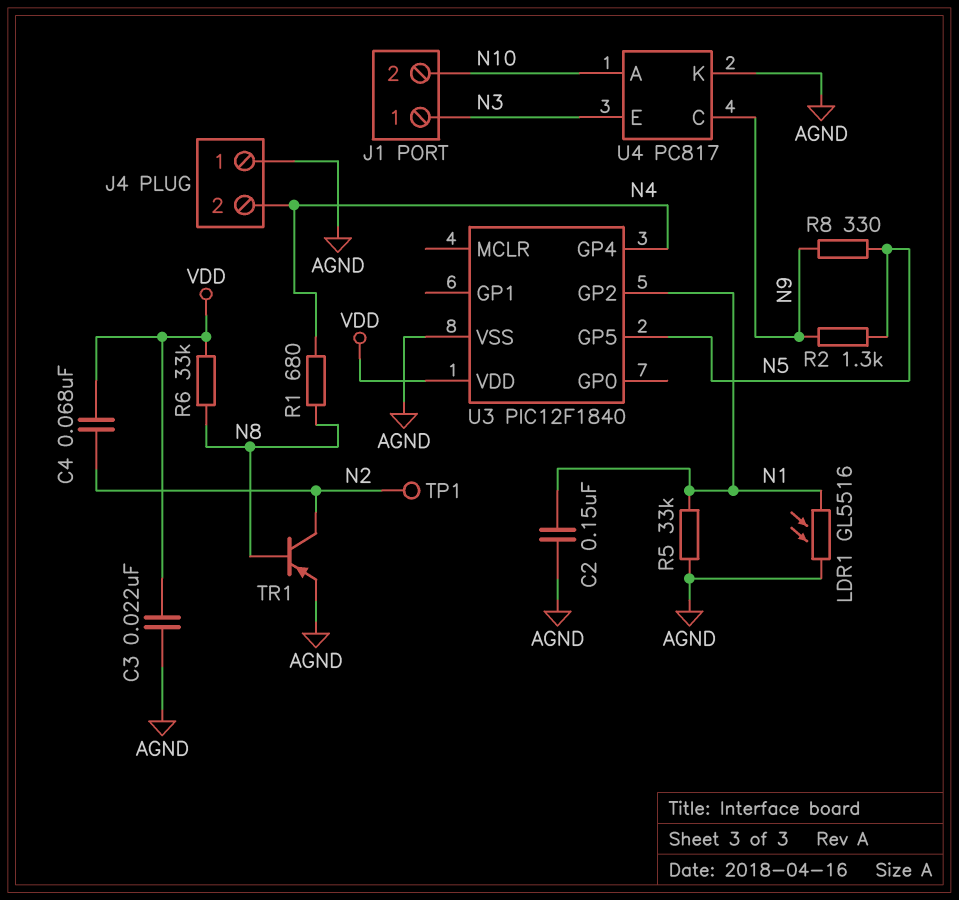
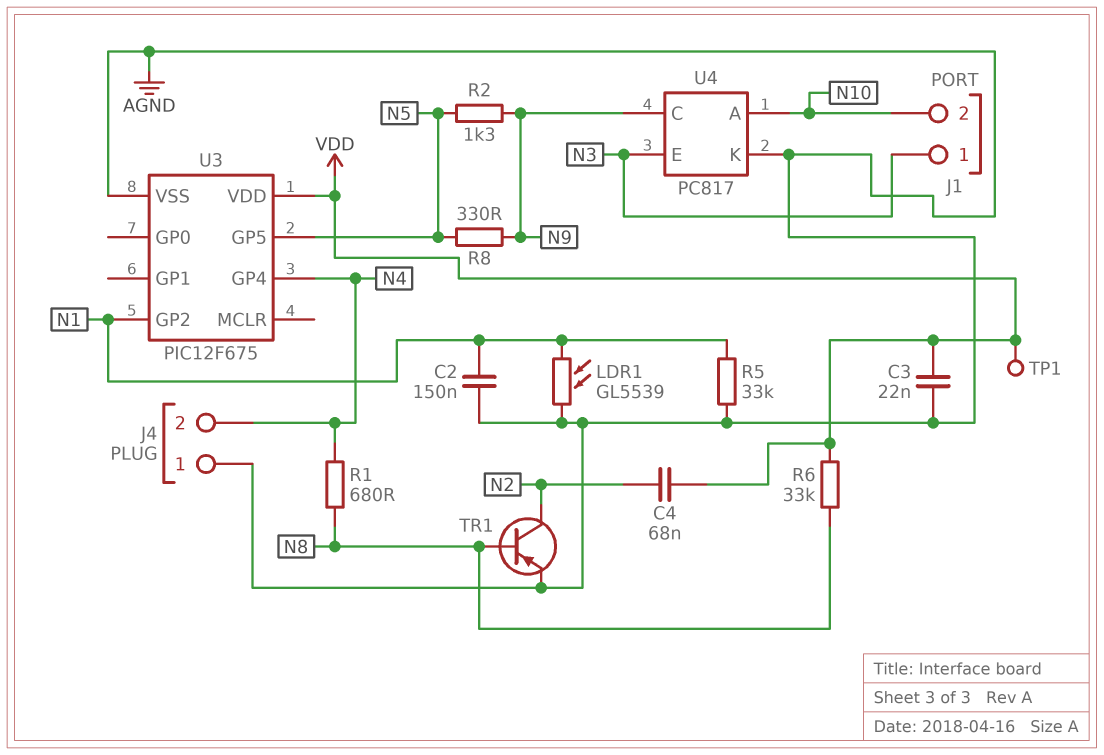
LDR1: GL5516 (AGND, N1) -> GL5539 (AGND, N1)
TP1: test point (N2) -> test point (VDD)
U3: PIC12F1840 -> PIC12F675

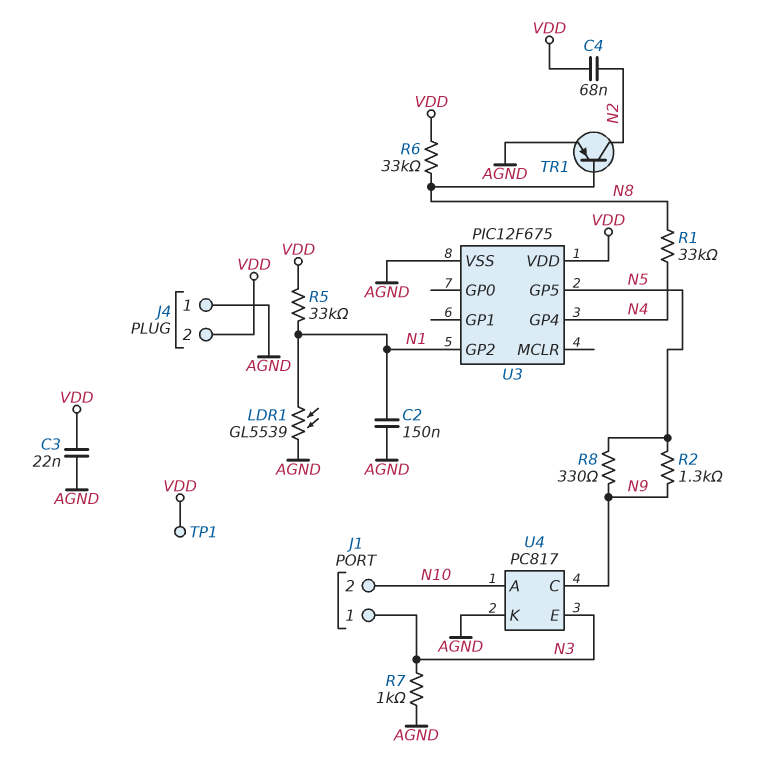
J4 pin 2: N4 -> VDD
R1: 680 (N4, N8) -> 33k (N4, N8)
R5: 33k (AGND, N1) -> 33k (N1, VDD)
R7: none -> 1k (AGND, N3)

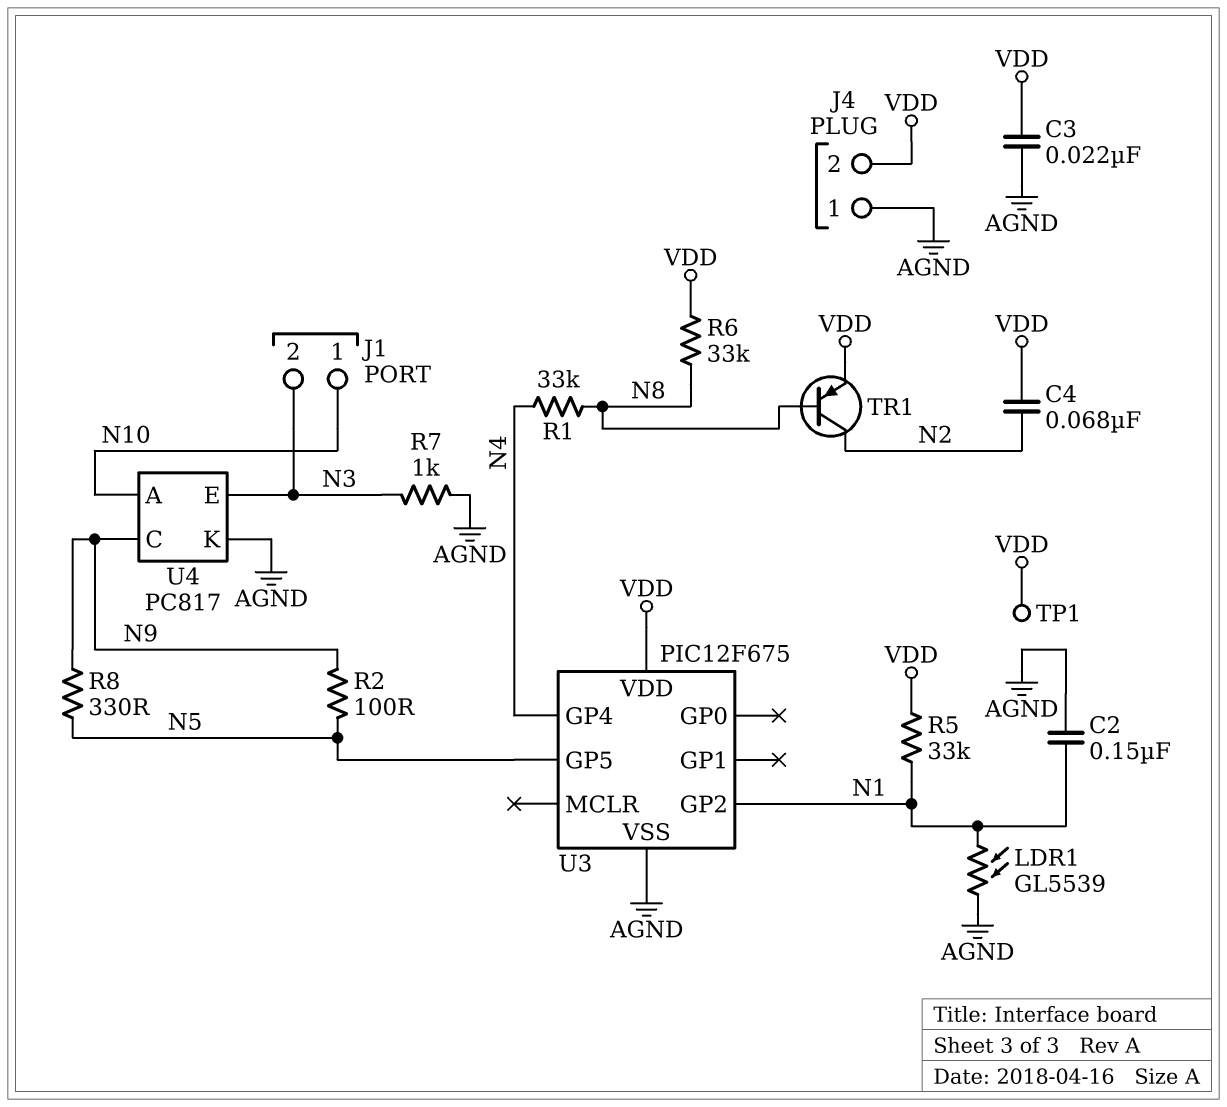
J1 pin 1: N3 -> N10
J1 pin 2: N10 -> N3
R2: 1.3k (N5, N9) -> 100 (N5, N9)
TR1: PNP (B N8, C N2, E AGND) -> PNP (B N8, C N2, E VDD)

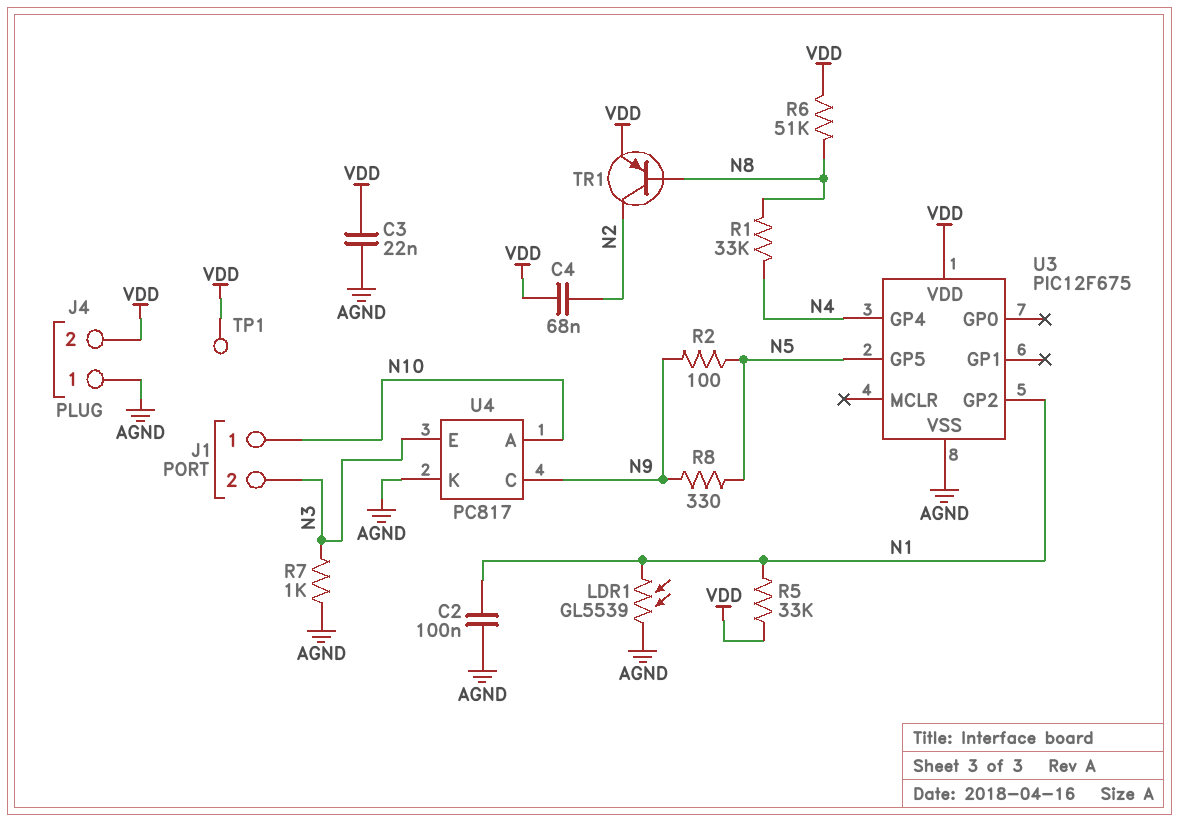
C2: 150nF (AGND, N1) -> 100nF (AGND, N1)
R6: 33k (N8, VDD) -> 51k (N8, VDD)

